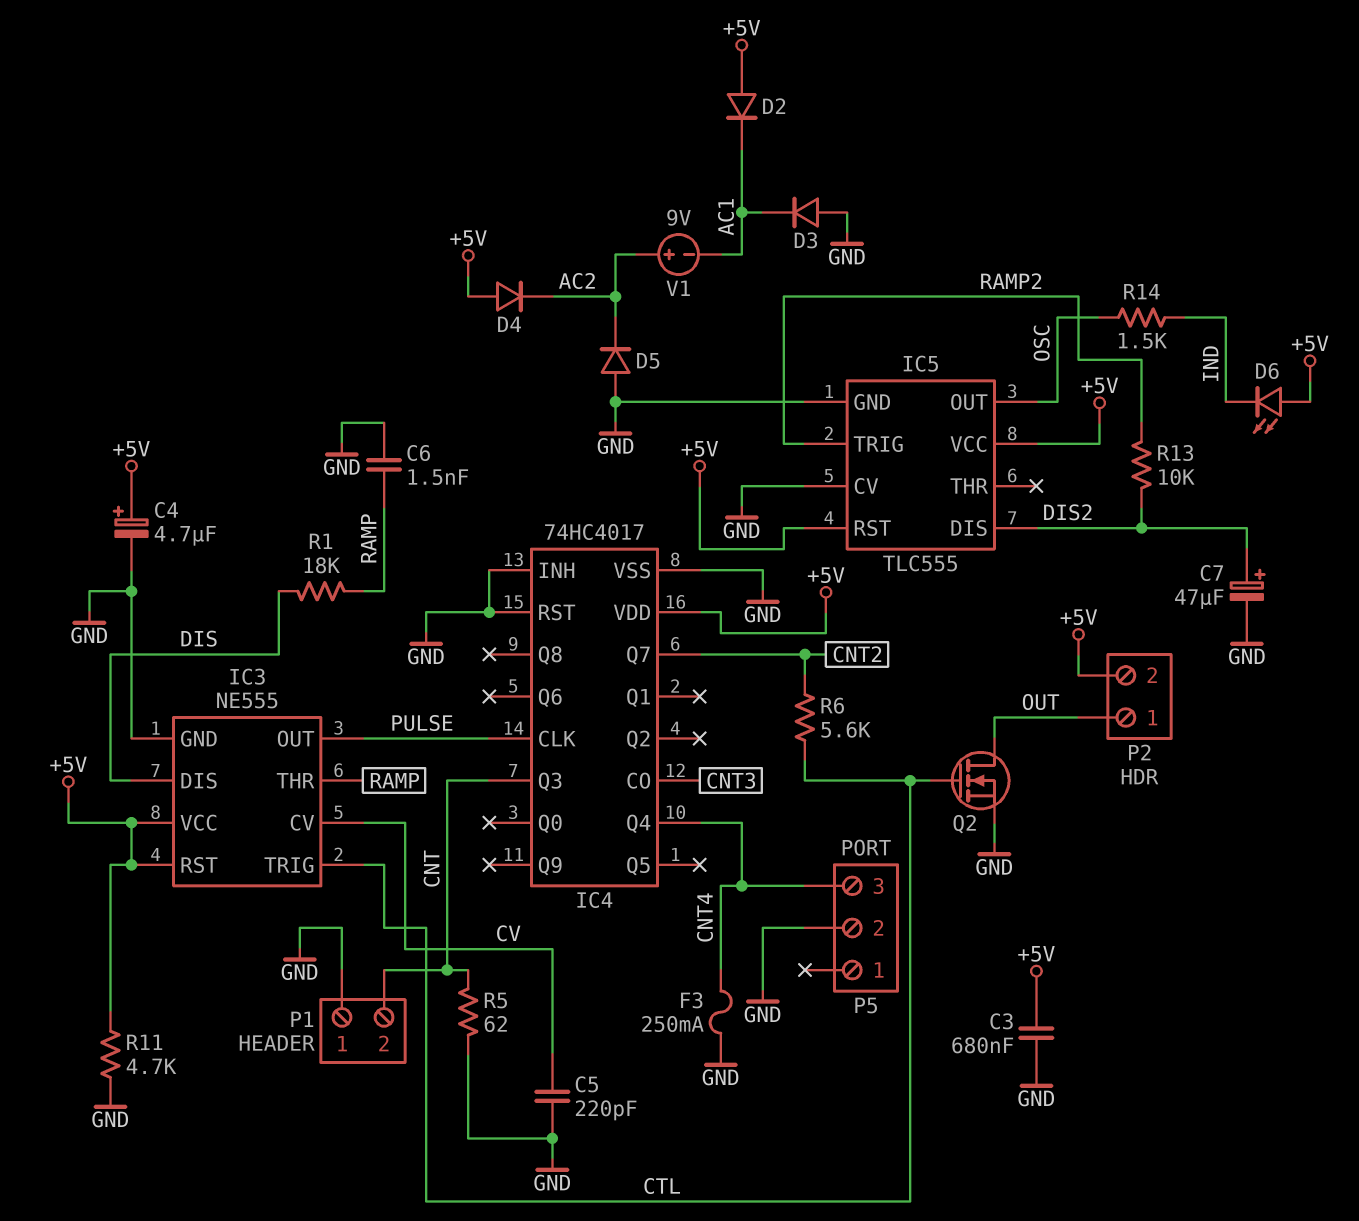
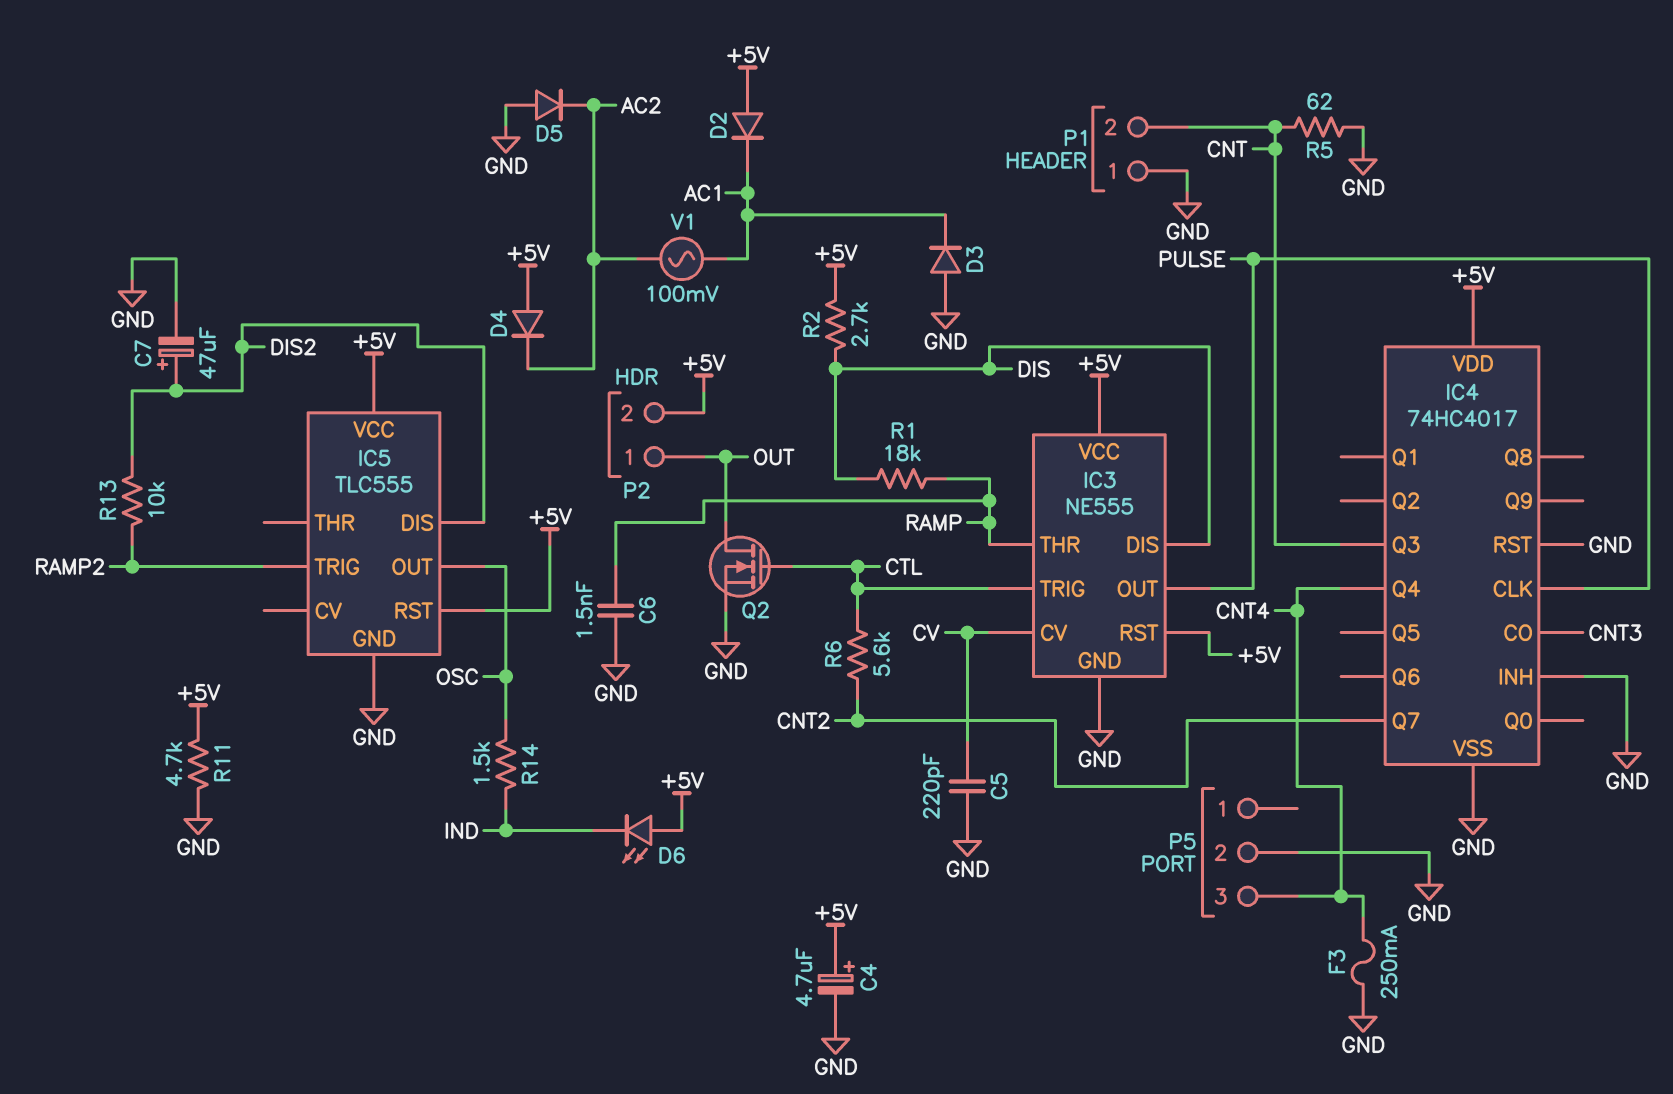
C3: 680nF (+5V, GND) -> none
IC5 pin CV: GND -> none
R2: none -> 2.7k (+5V, DIS)
V1: 9V (plus AC2, minus AC1) -> AC 100mV (AC1, AC2)

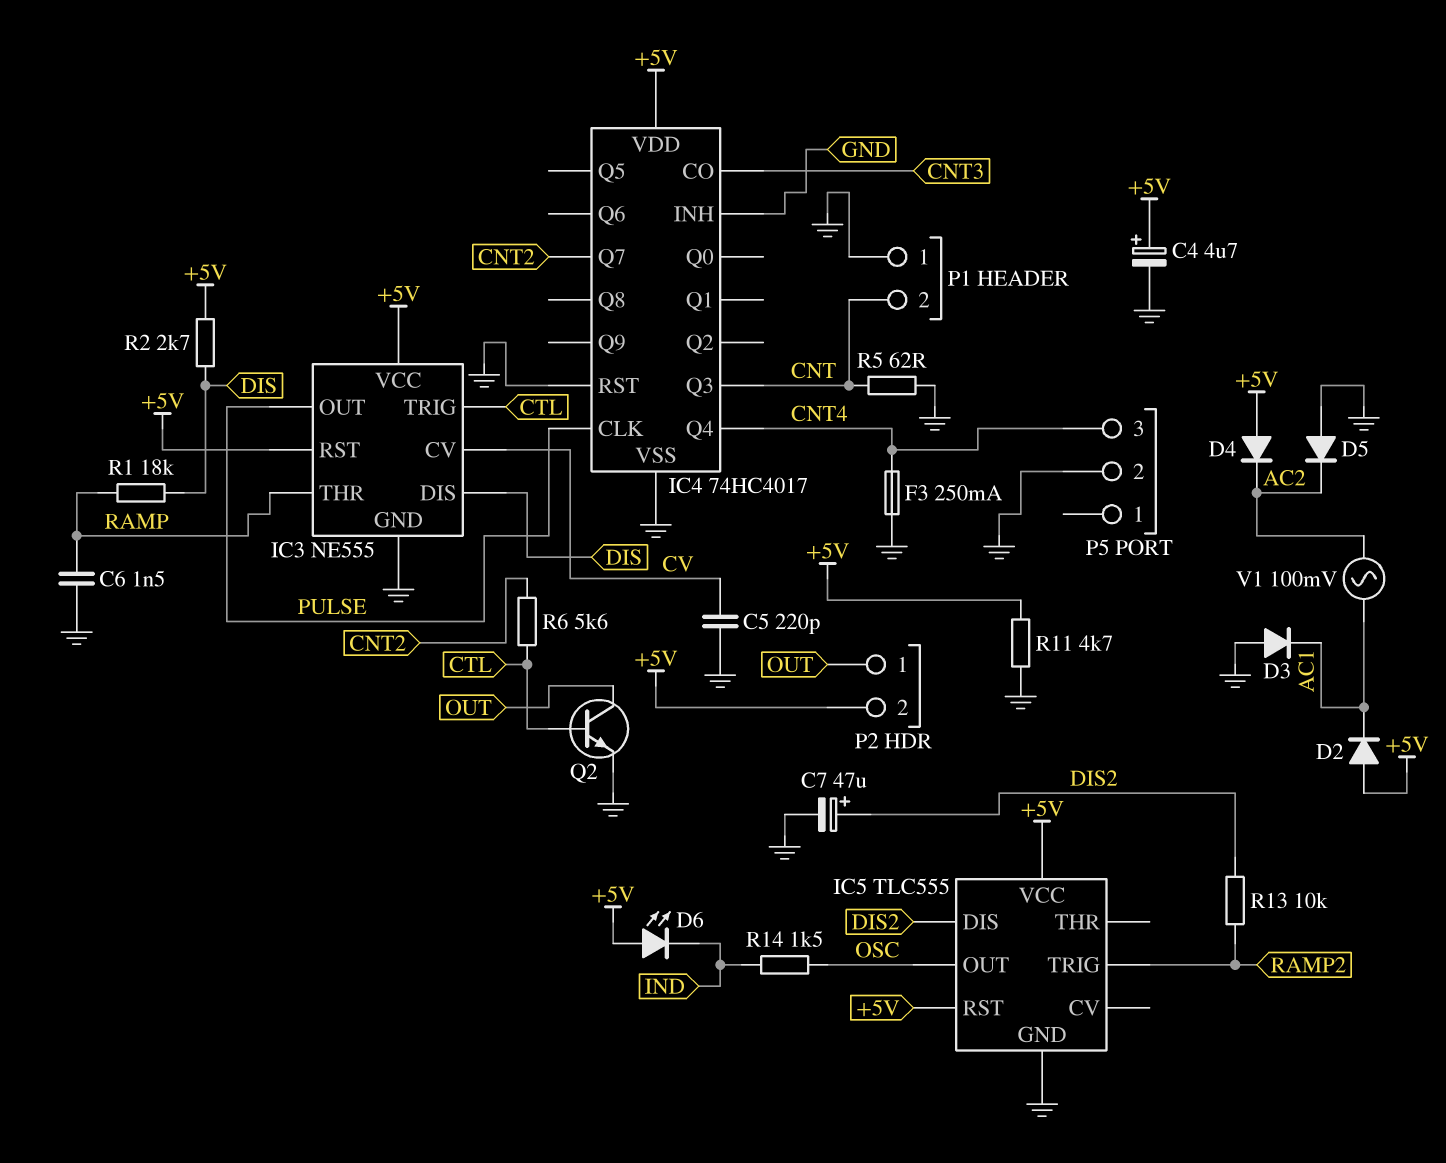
Q2: NMOS (G CTL, D OUT, S GND) -> NPN (B CTL, C OUT, E GND)

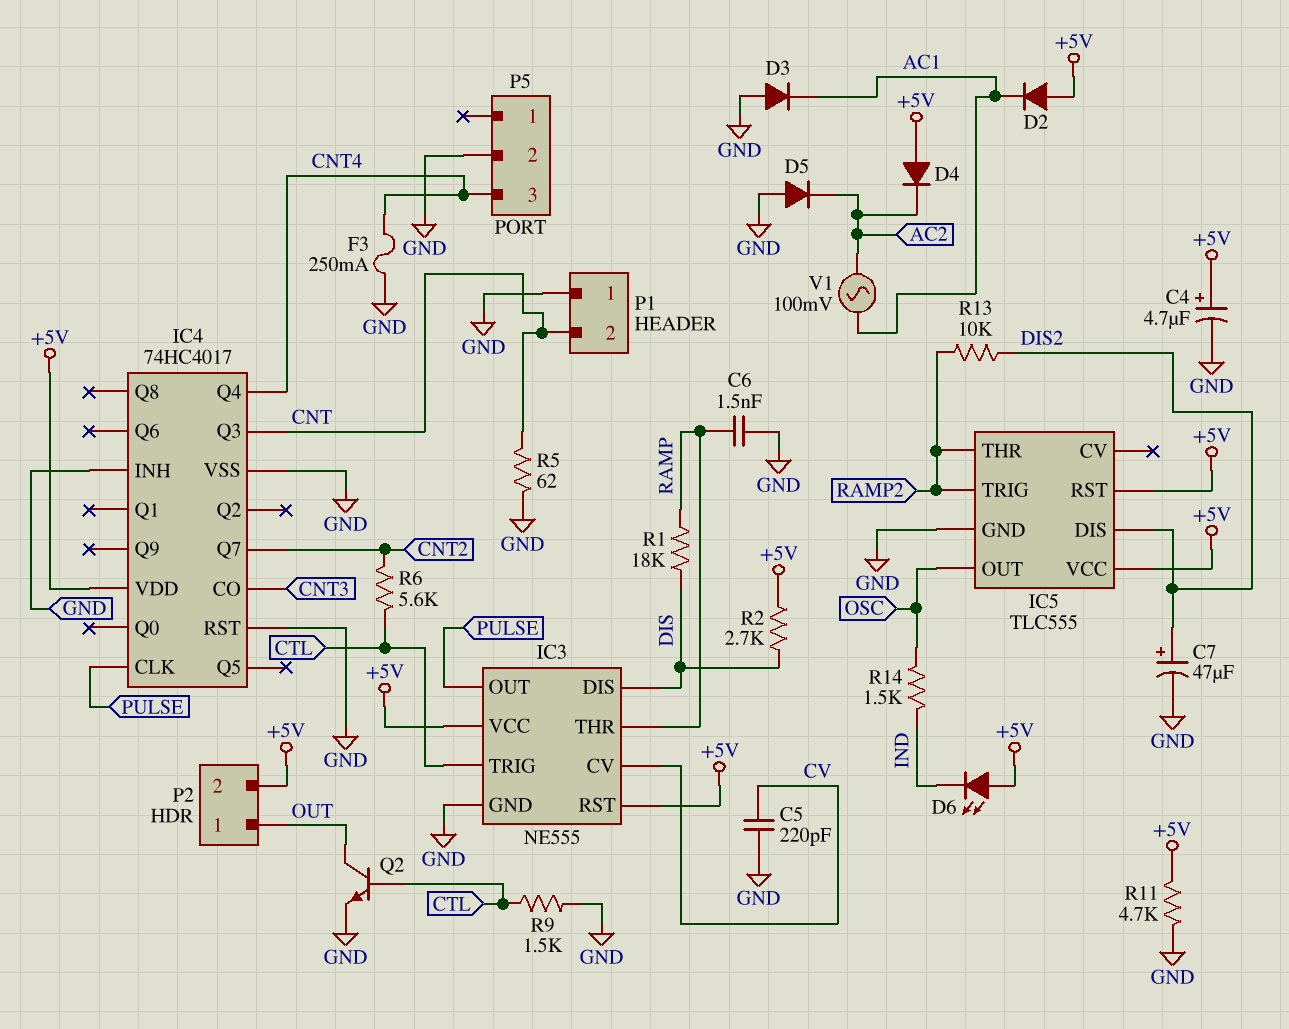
IC5 pin THR: none -> RAMP2
R9: none -> 1.5k (CTL, GND)

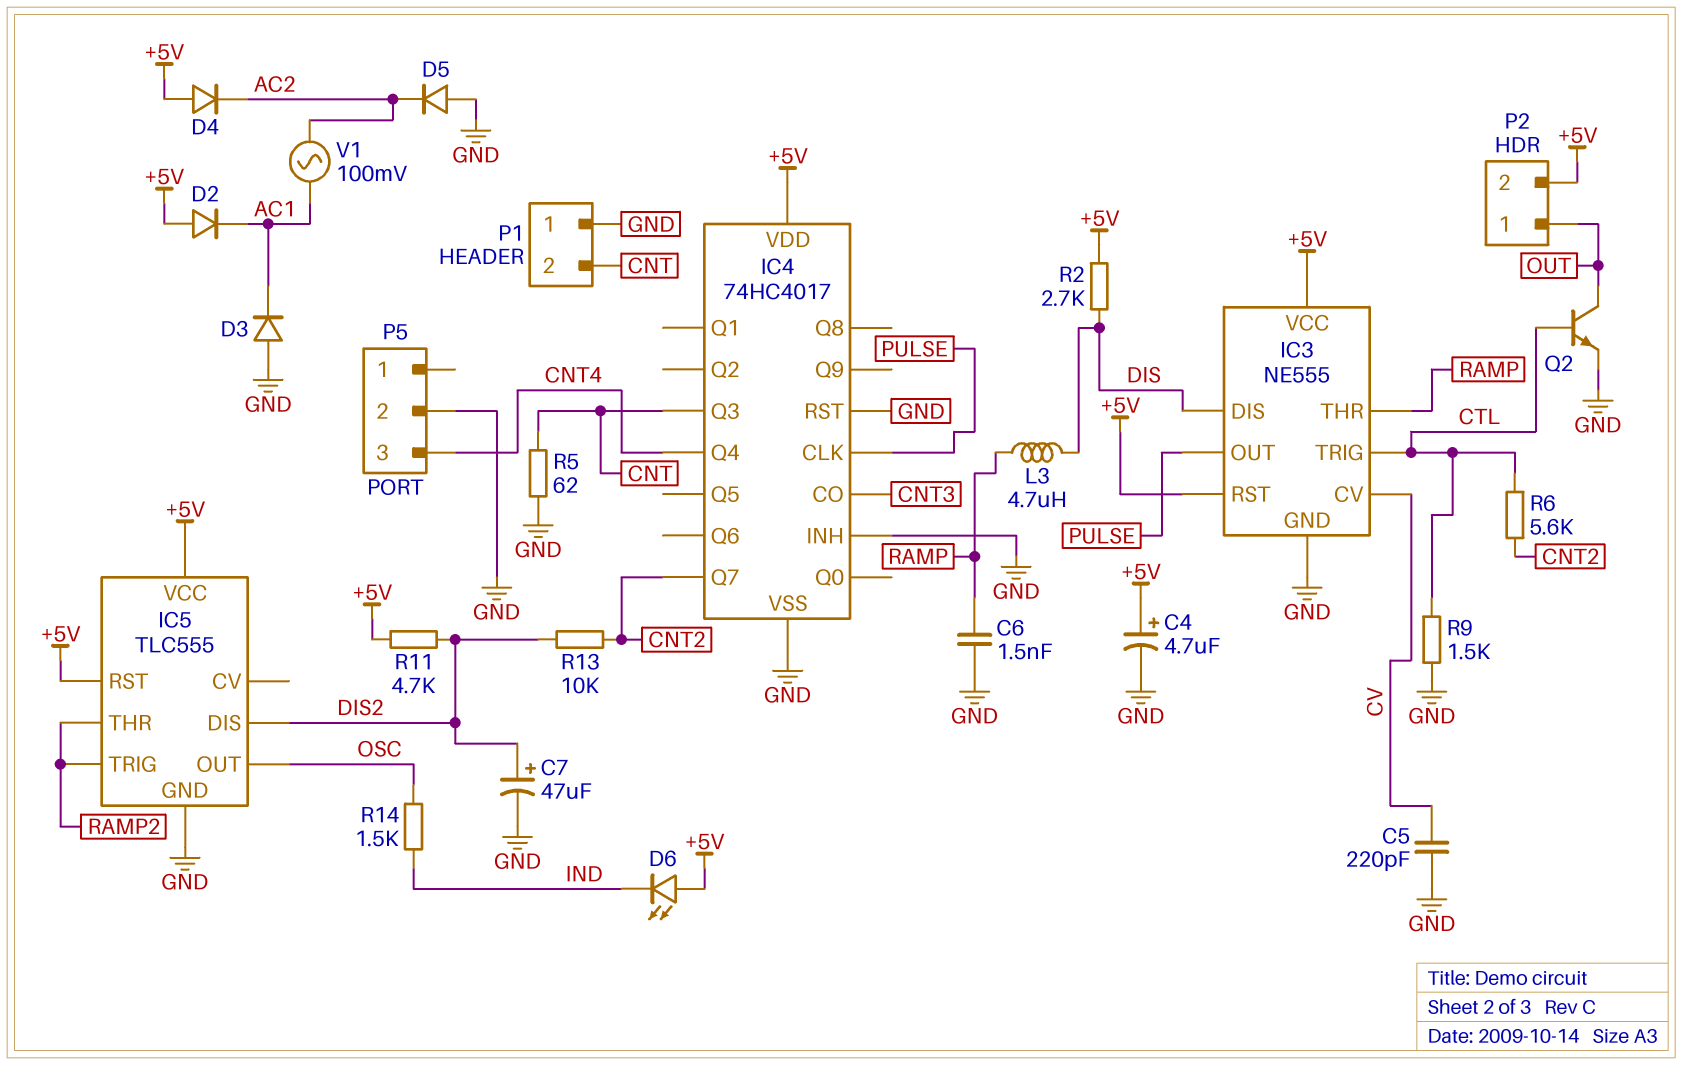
F3: 250mA (CNT4, GND) -> none
L3: none -> 4.7uH (DIS, RAMP)
R1: 18k (DIS, RAMP) -> none
R11: 4.7k (+5V, GND) -> 4.7k (+5V, DIS2)
R13: 10k (DIS2, RAMP2) -> 10k (CNT2, DIS2)

